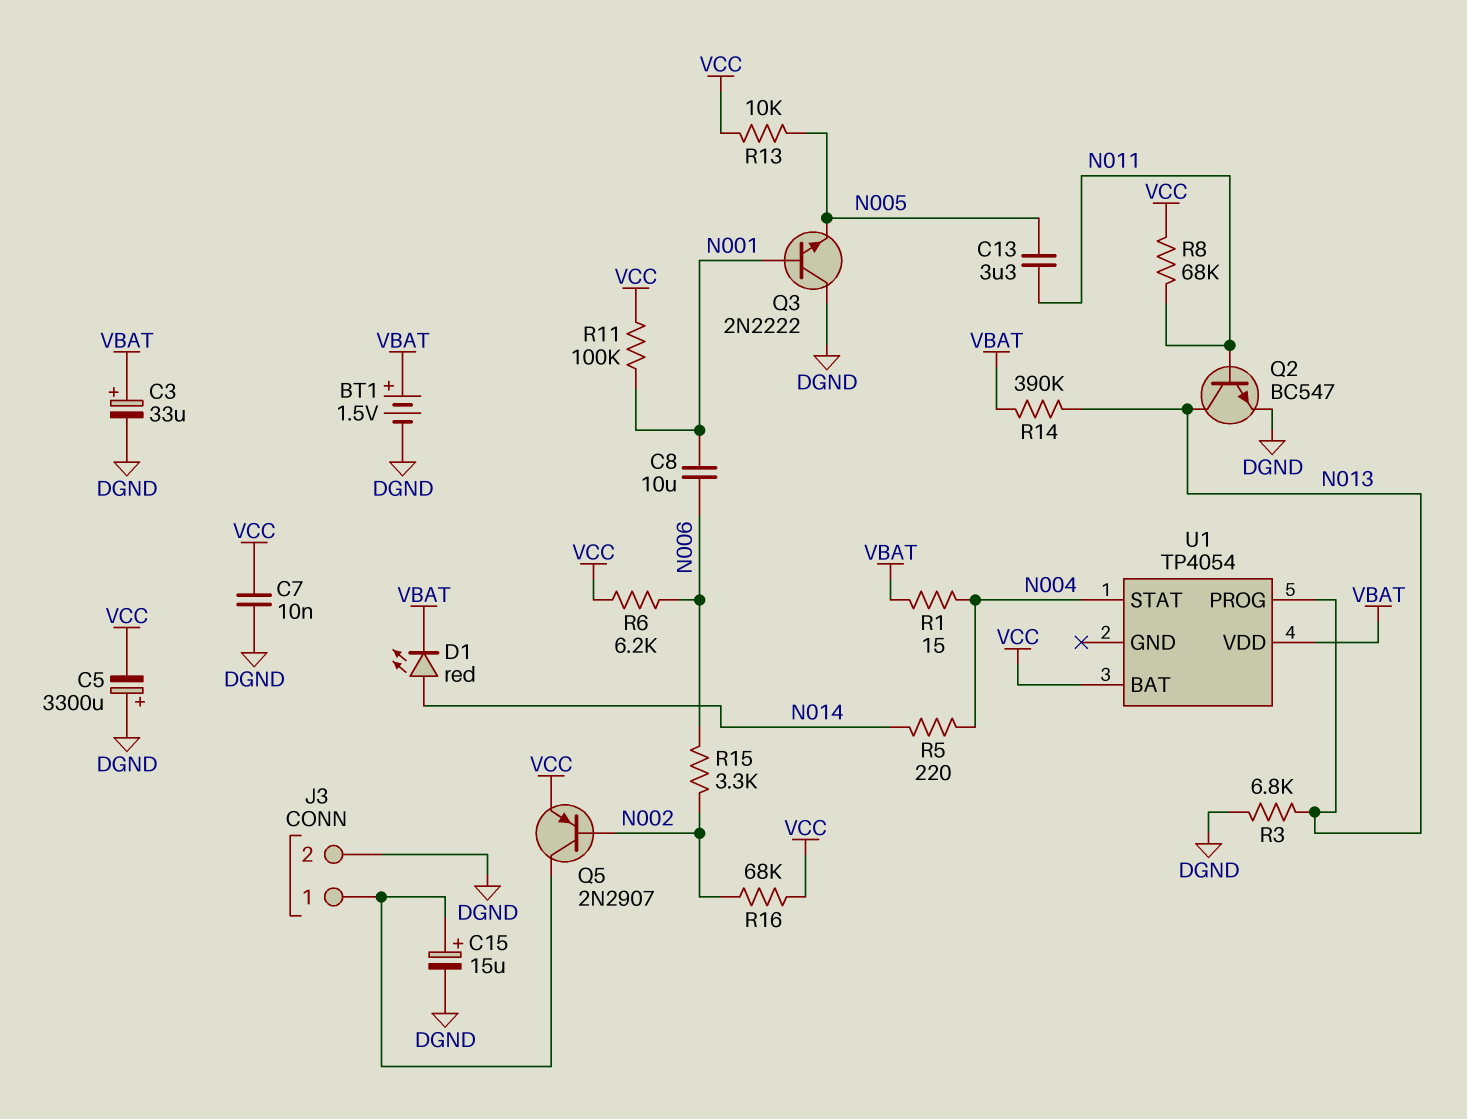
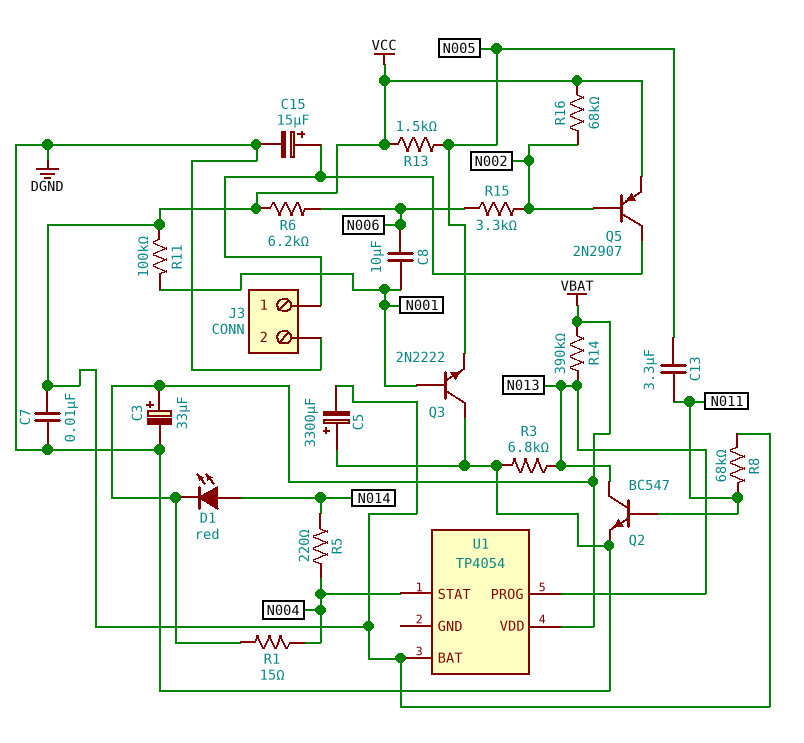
BT1: 1.5V (plus VBAT, minus DGND) -> none
R13: 10k (N005, VCC) -> 1.5k (N005, VCC)

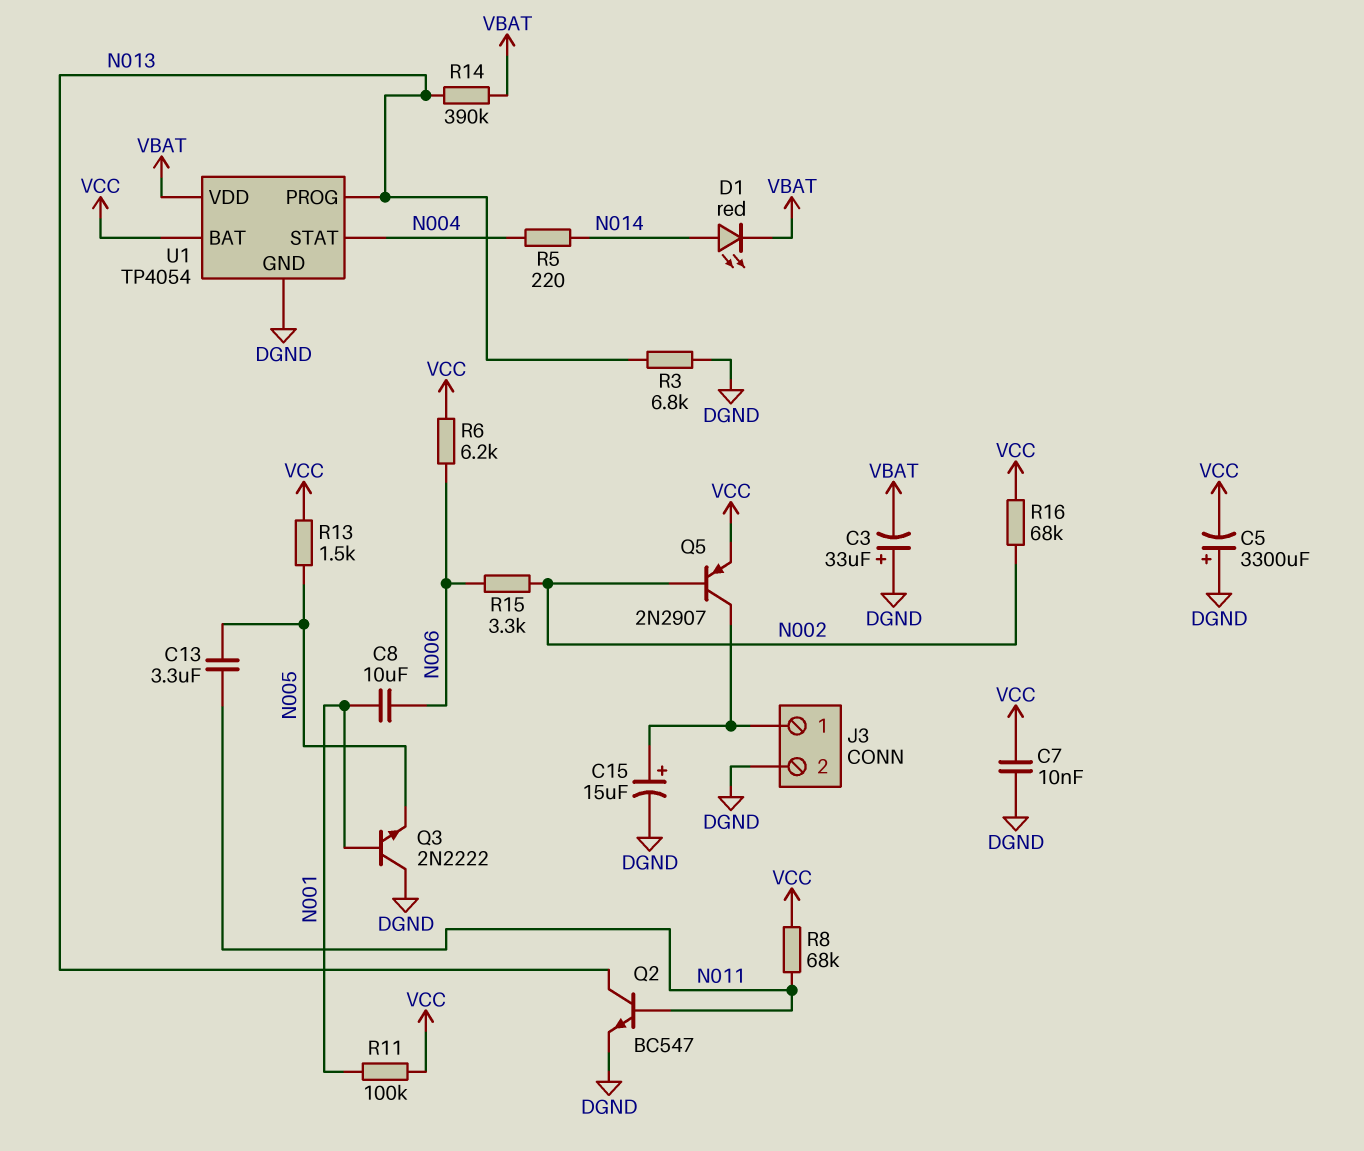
C3: 33uF (plus VBAT, minus DGND) -> 33uF (plus DGND, minus VBAT)
R1: 15 (N004, VBAT) -> none
U1 pin GND: none -> DGND

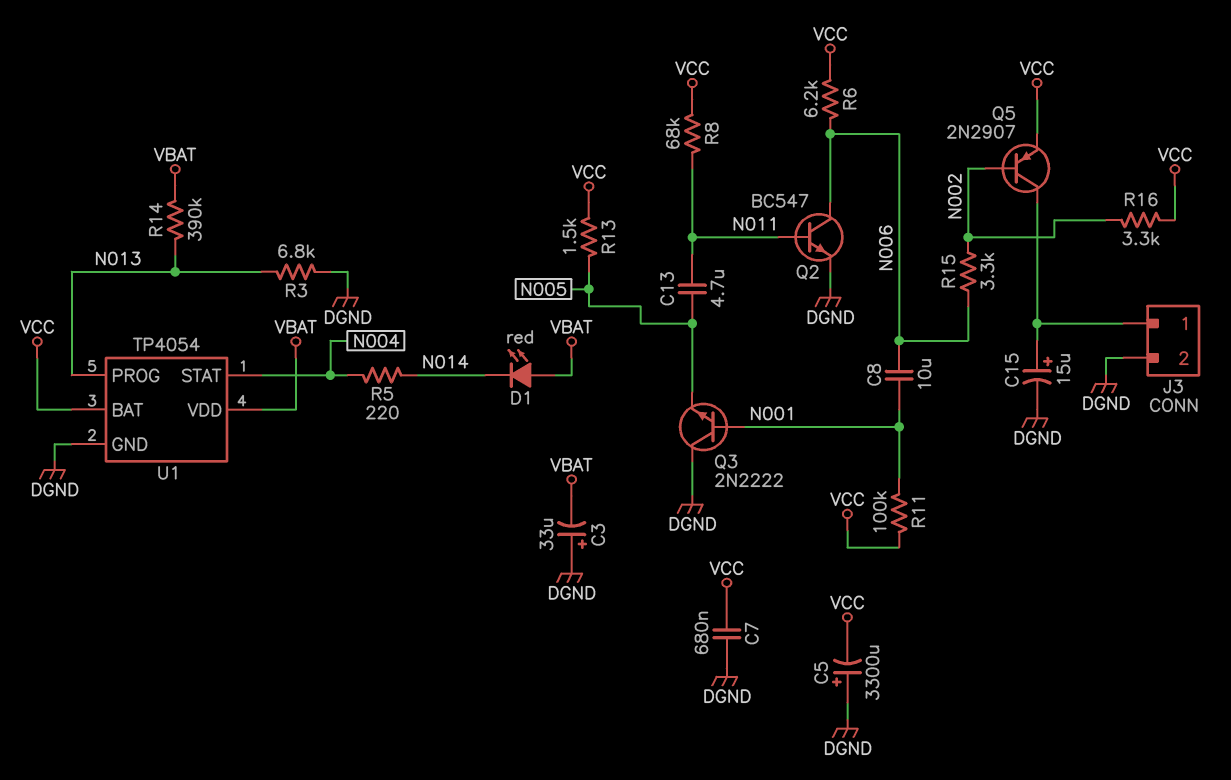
C7: 10nF (DGND, VCC) -> 680nF (DGND, VCC)
C13: 3.3uF (N005, N011) -> 4.7uF (N005, N011)
D1: LED red (A N014, K VBAT) -> LED red (A VBAT, K N014)
Q2: NPN BC547 (B N011, C N013, E DGND) -> NPN BC547 (B N011, C N006, E DGND)
R16: 68k (N002, VCC) -> 3.3k (N002, VCC)

